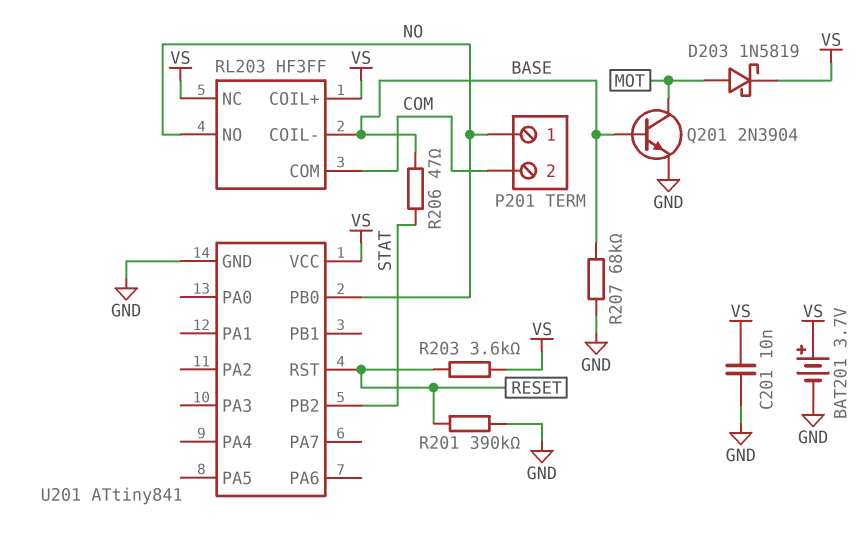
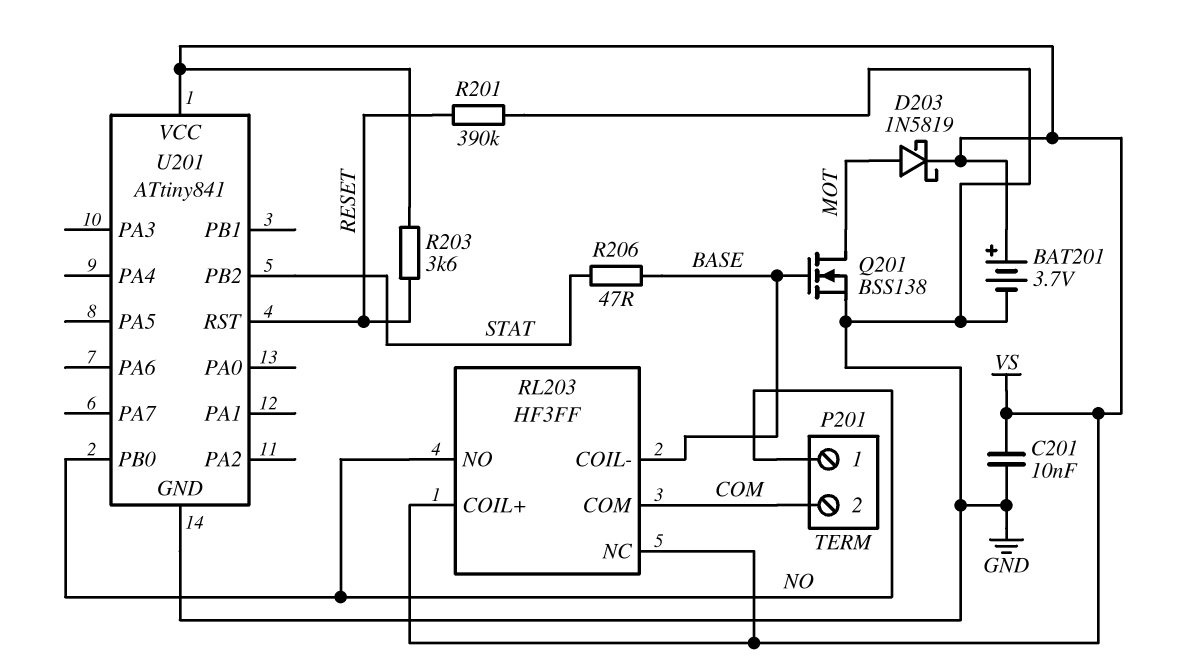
Q201: NPN 2N3904 (B BASE, C MOT, E GND) -> NMOS BSS138 (G BASE, D MOT, S GND)
R207: 68k (BASE, GND) -> none

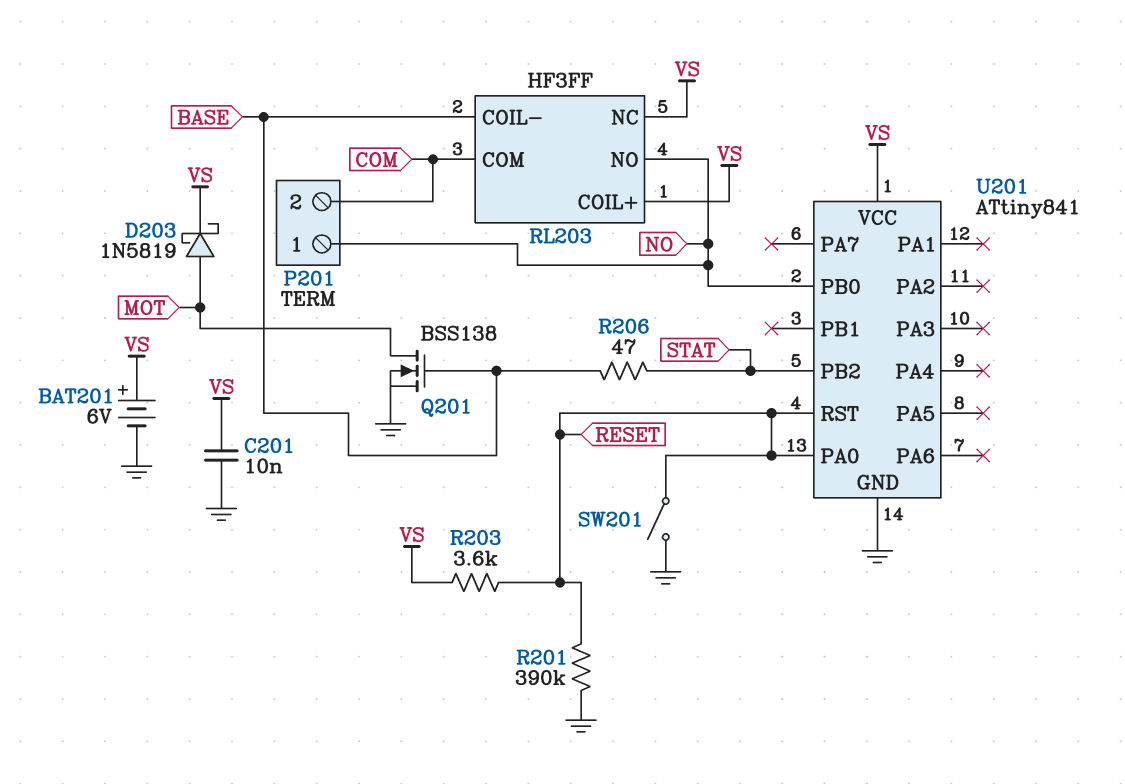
BAT201: 3.7V (plus VS, minus GND) -> 6V (plus VS, minus GND)
SW201: none -> switch (GND, RESET)
U201 pin PA0: none -> RESET

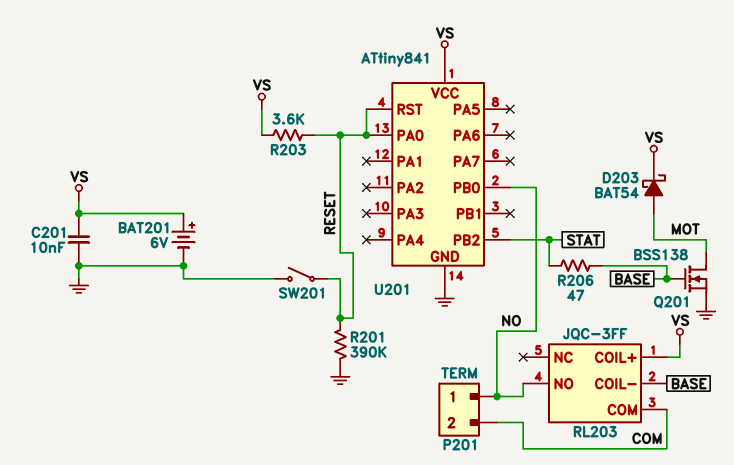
D203: schottky 1N5819 (A MOT, K VS) -> schottky BAT54 (A MOT, K VS)
RL203: HF3FF -> JQC-3FF
RL203 pin NC: VS -> none

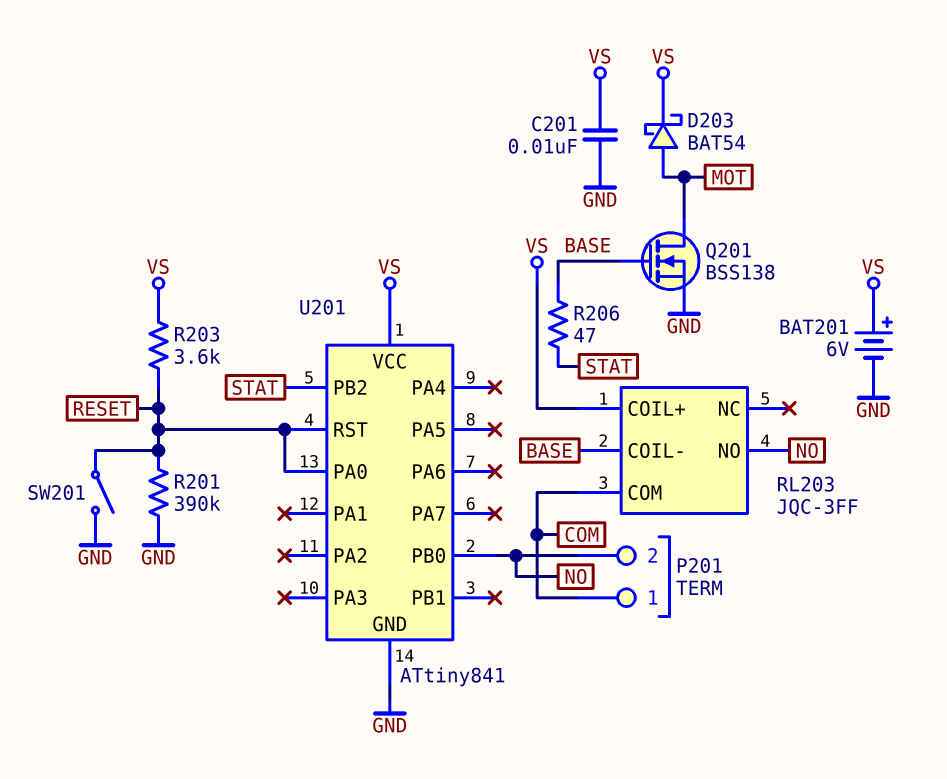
P201 pin 1: NO -> COM
P201 pin 2: COM -> NO

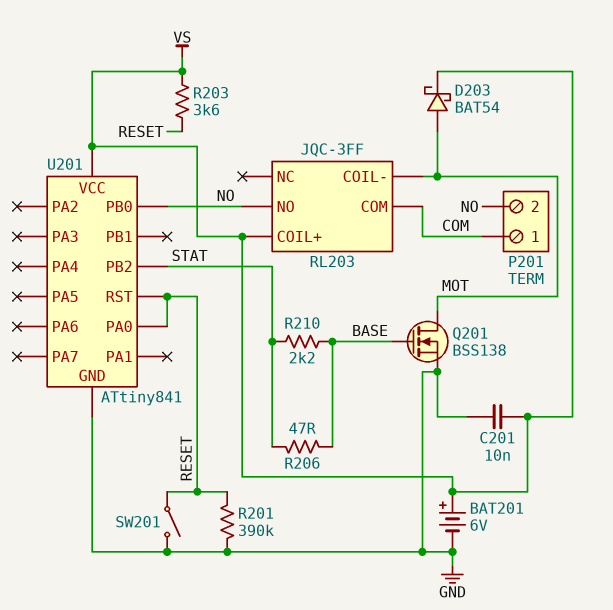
R210: none -> 2.2k (BASE, STAT)
RL203 pin COIL-: BASE -> MOT

